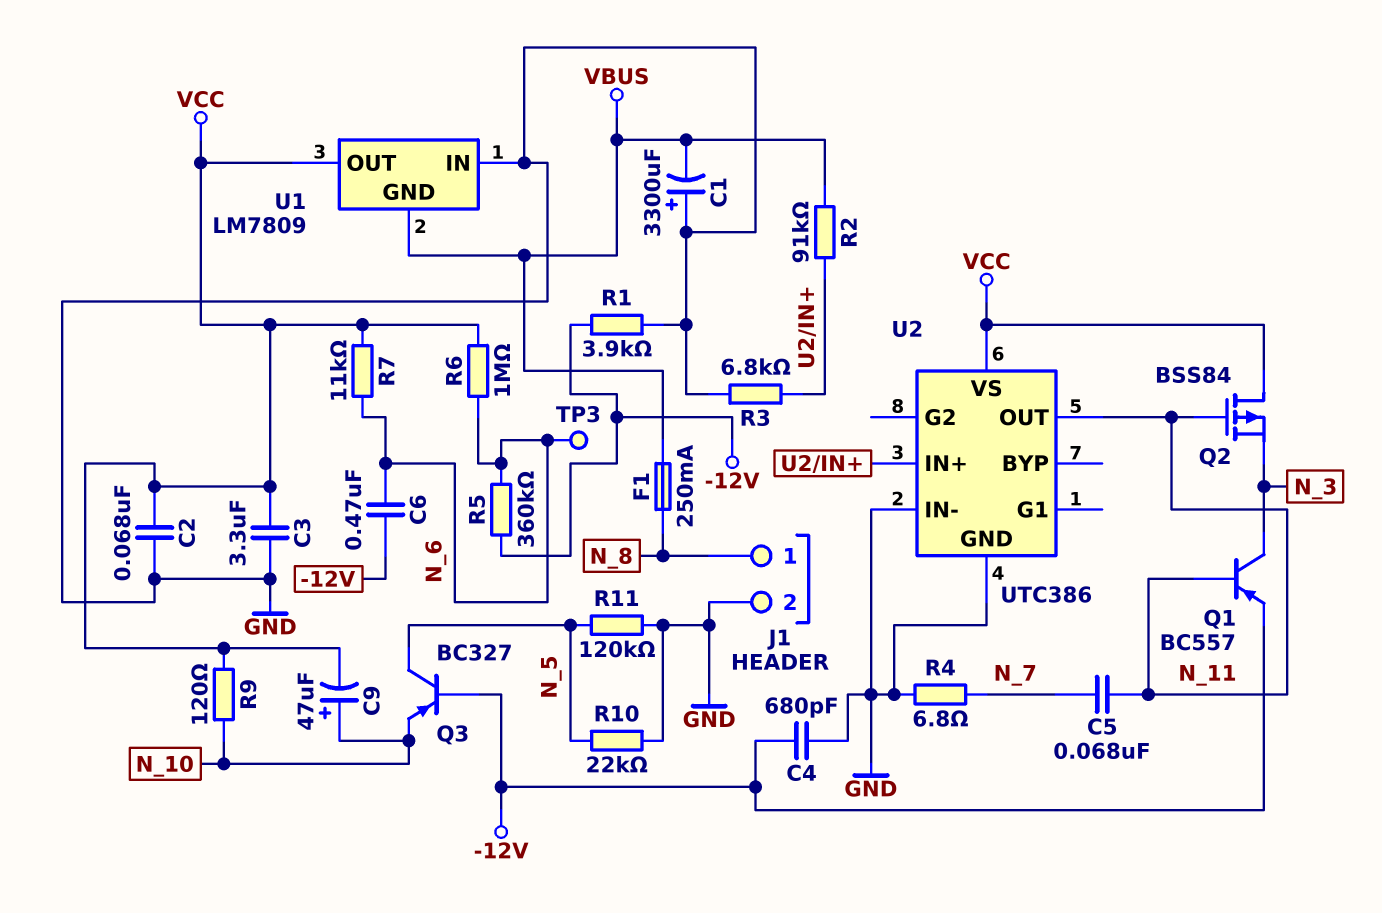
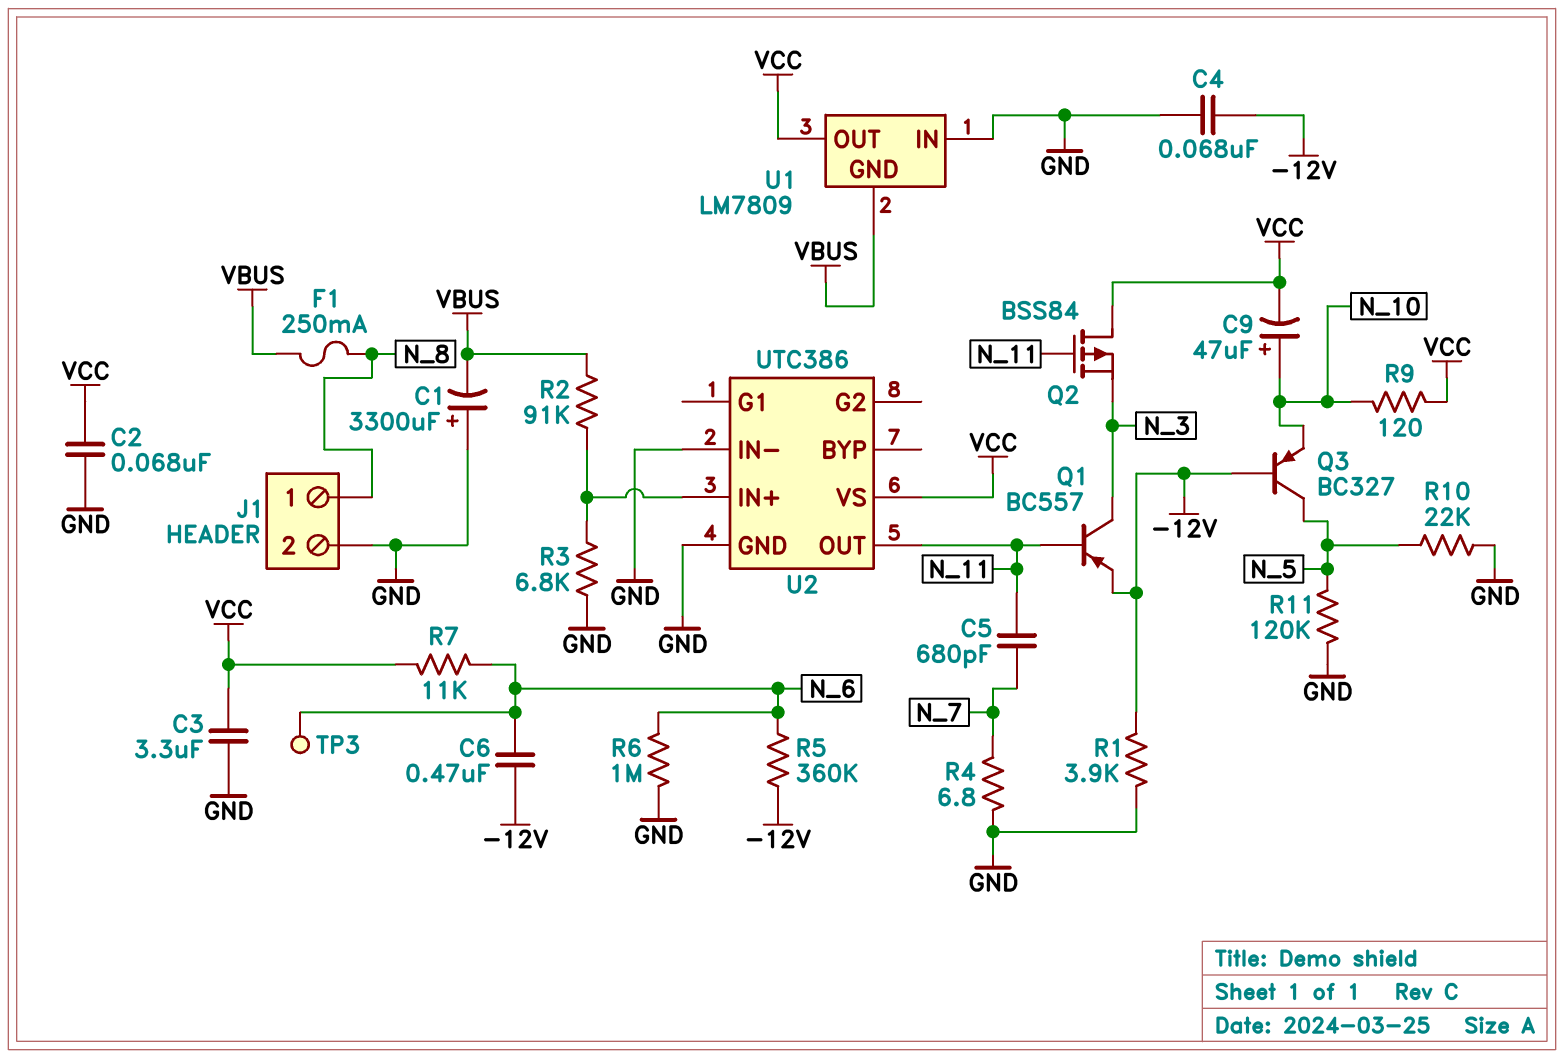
C4: 680pF (-12V, GND) -> 68nF (-12V, GND)
C5: 68nF (N_7, N_11) -> 680pF (N_7, N_11)
R6: 1M (N_6, VCC) -> 1M (GND, N_6)

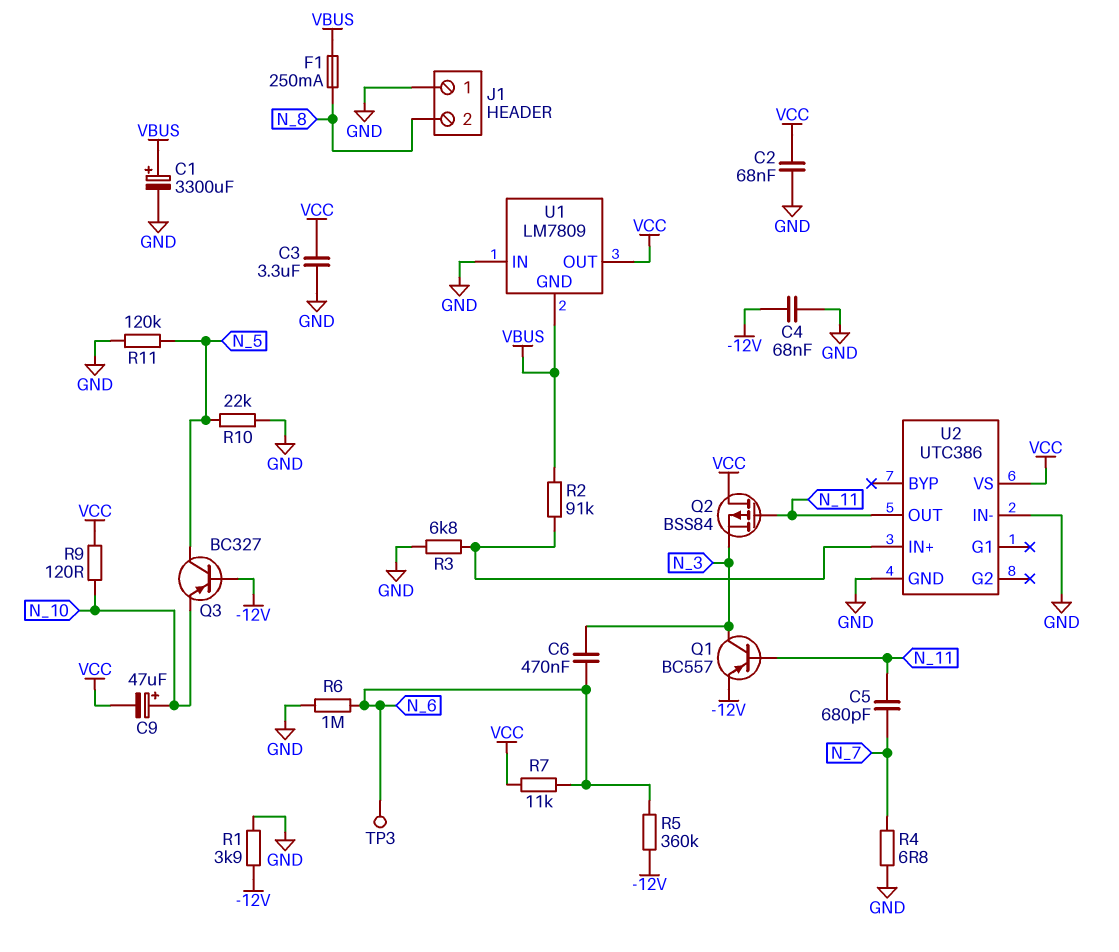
C1: 3300uF (plus GND, minus VBUS) -> 3300uF (plus VBUS, minus GND)
C6: 470nF (-12V, N_6) -> 470nF (N_3, N_6)
J1 pin 1: N_8 -> GND
J1 pin 2: GND -> N_8

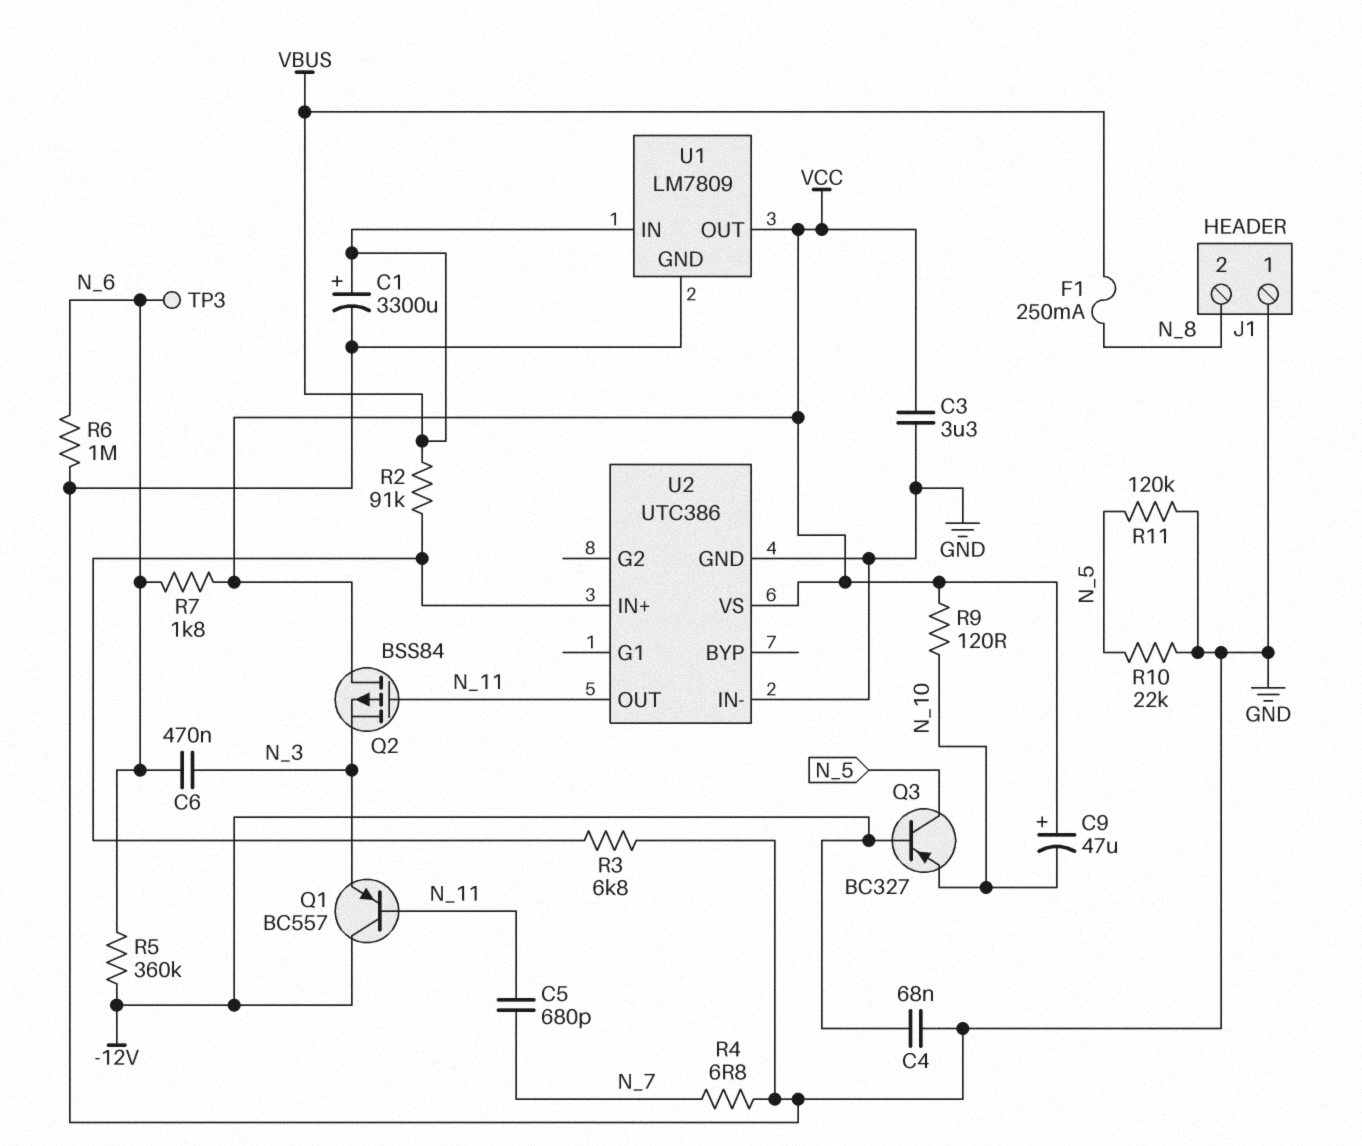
C2: 68nF (GND, VCC) -> none
C9: 47uF (plus N_10, minus VCC) -> 47uF (plus VCC, minus N_10)
Q1: PNP BC557 (B N_11, C N_3, E -12V) -> PNP BC557 (B N_11, C -12V, E N_3)
R1: 3.9k (-12V, GND) -> none
R7: 11k (N_6, VCC) -> 1.8k (N_6, VCC)
U1 pin GND: VBUS -> GND
U1 pin IN: GND -> VBUS

